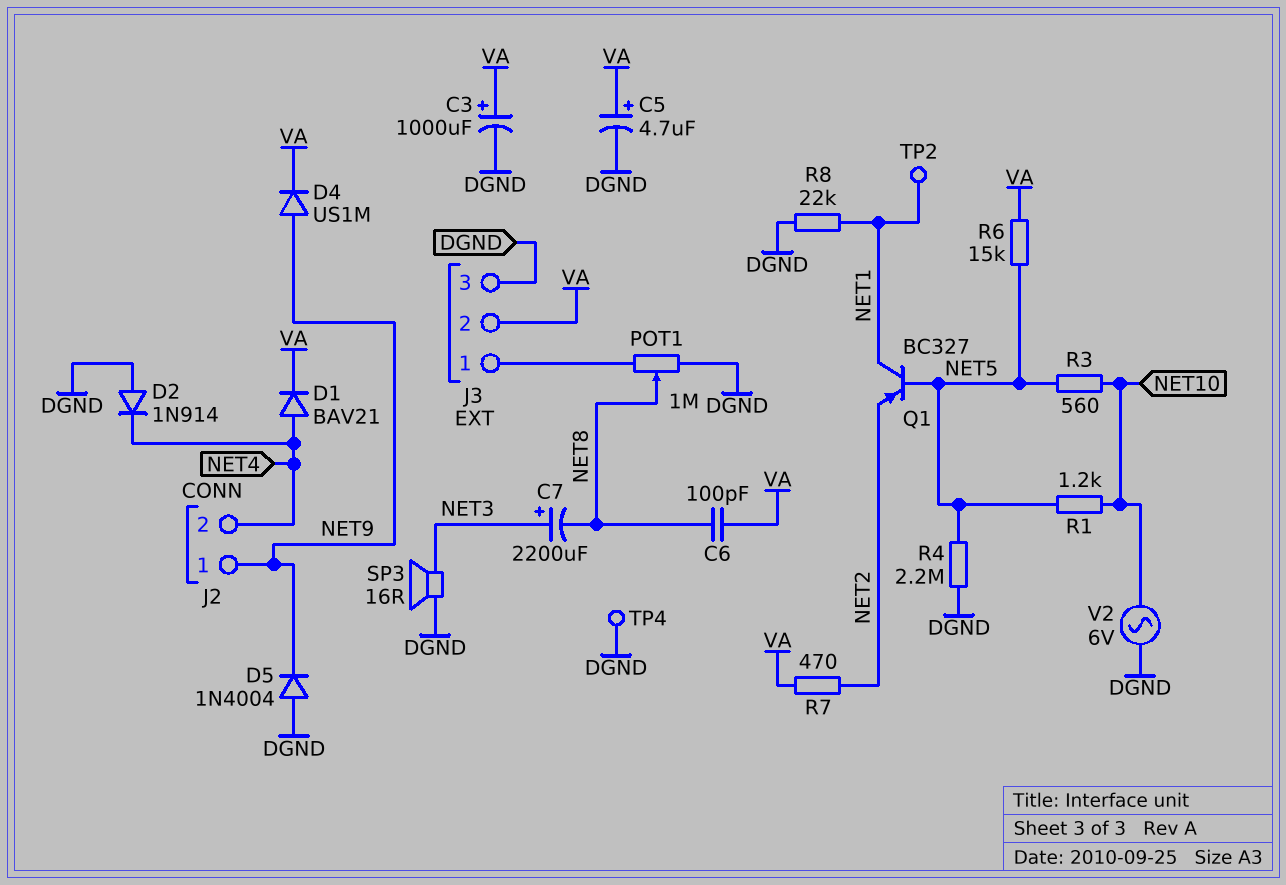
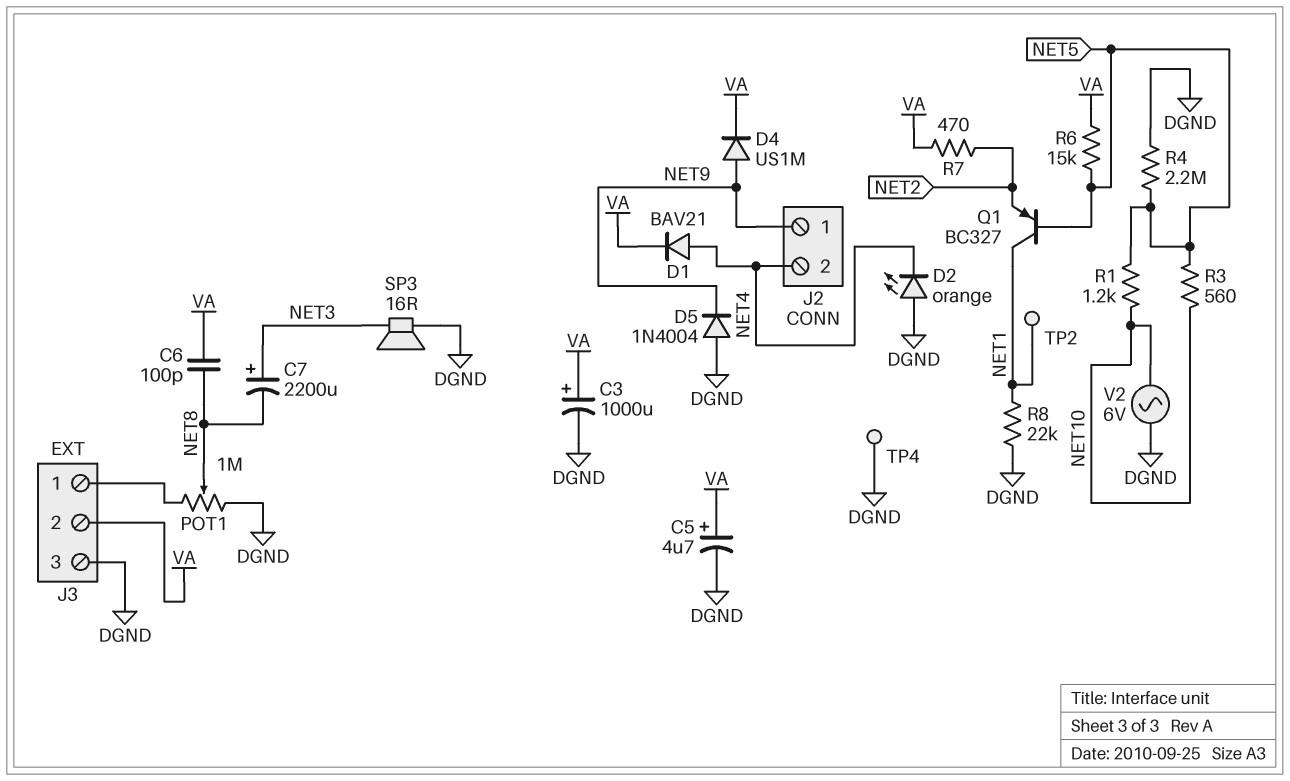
D2: diode 1N914 (A DGND, K NET4) -> LED orange (A DGND, K NET4)

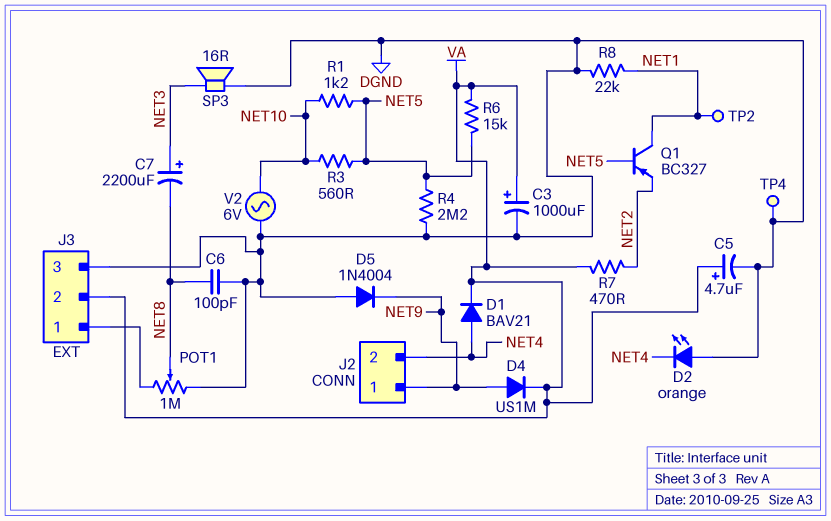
C6: 100pF (NET8, VA) -> 100pF (DGND, NET8)

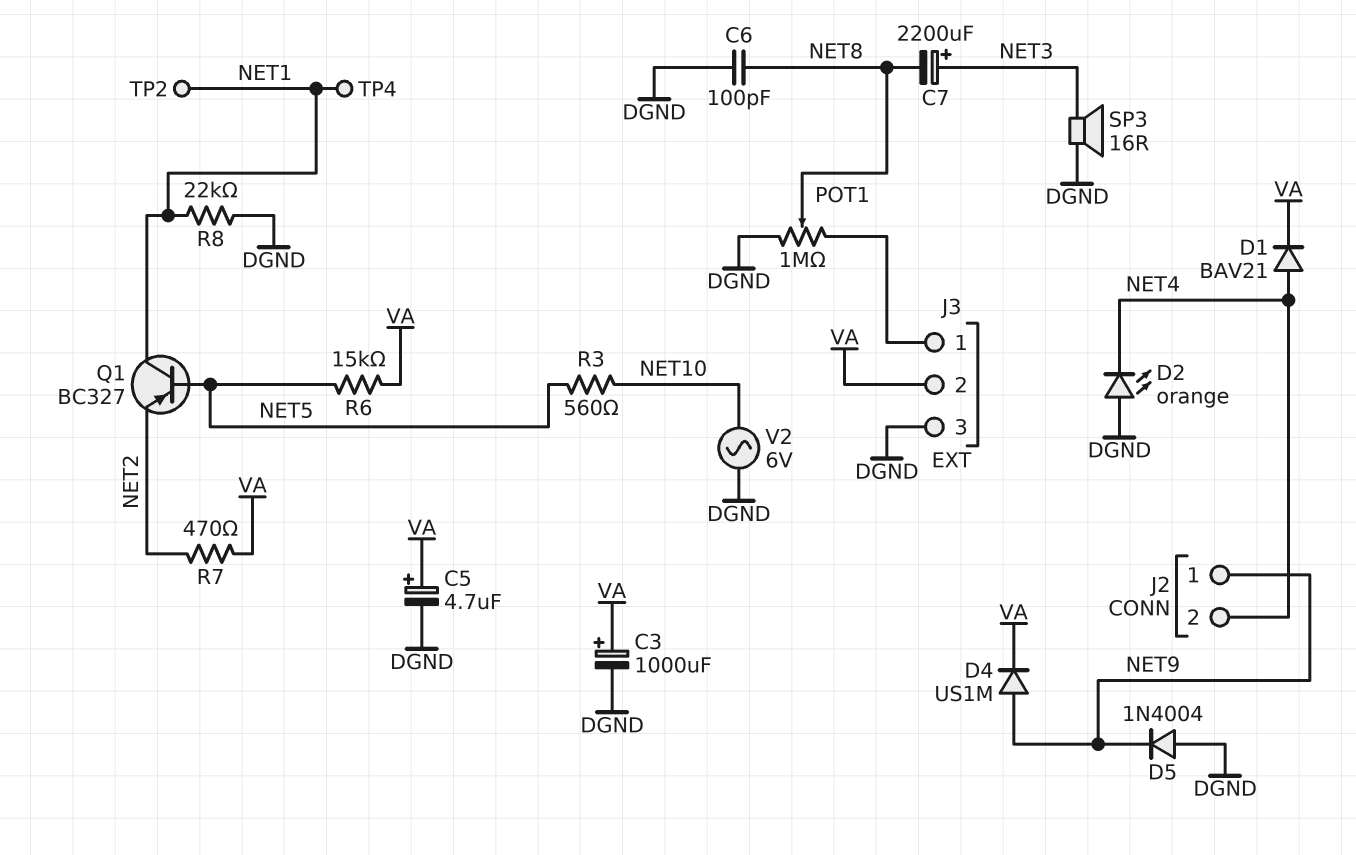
R1: 1.2k (NET5, NET10) -> none
R4: 2.2M (DGND, NET5) -> none
TP4: test point (DGND) -> test point (NET1)

